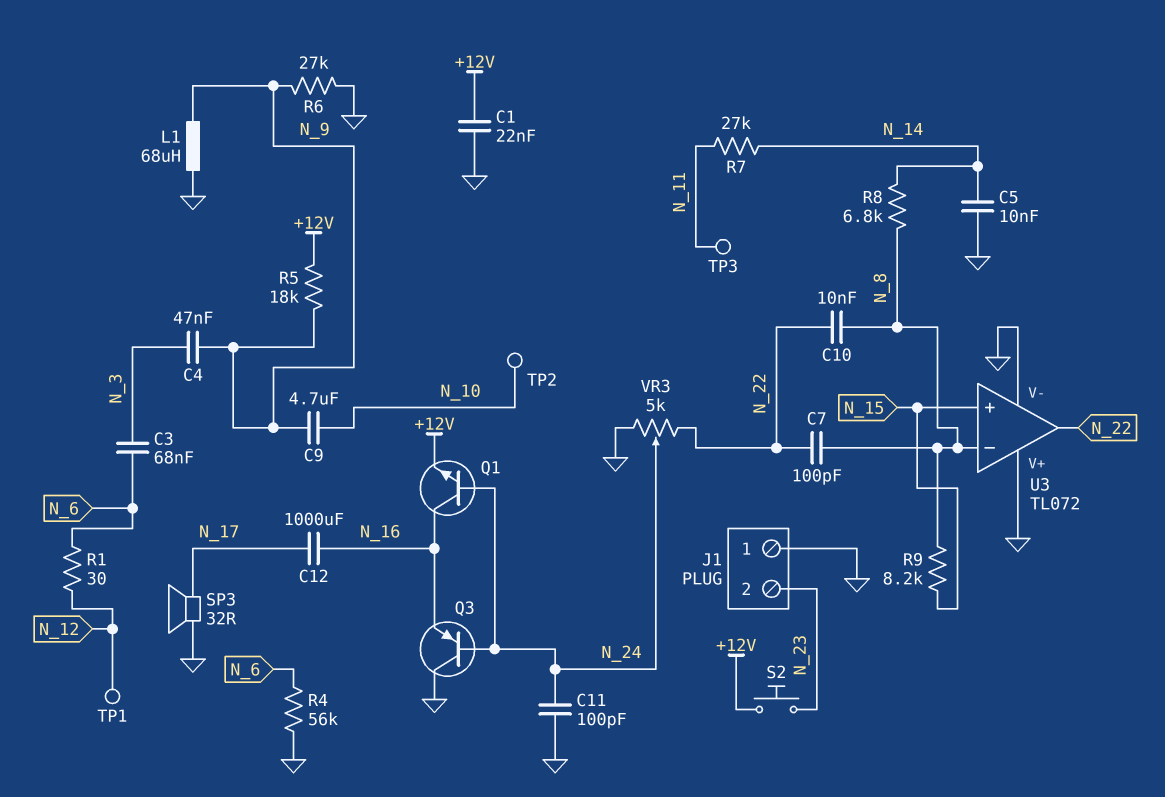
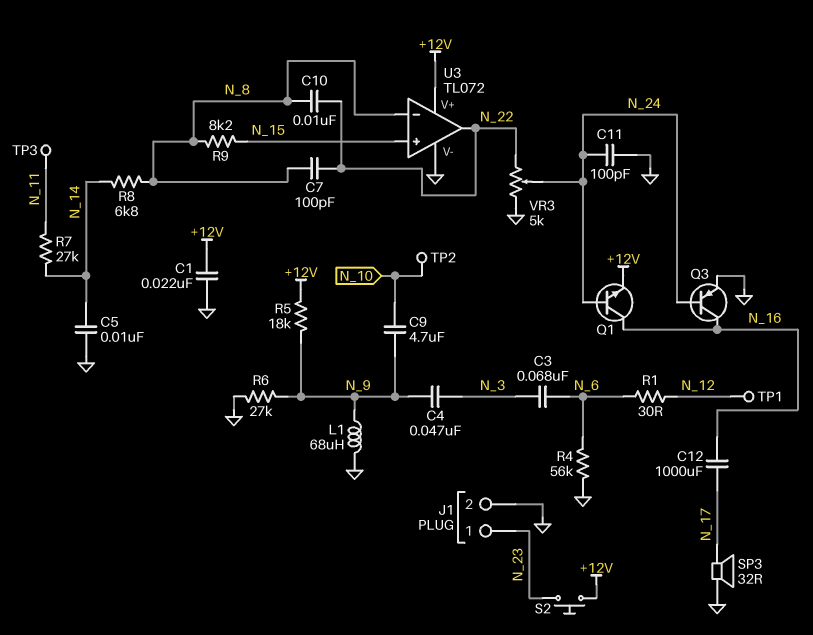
J1 pin 1: GND -> N_23
J1 pin 2: N_23 -> GND
Q3: PNP (B N_24, C GND, E N_16) -> PNP (B N_24, C N_16, E GND)
U3 pin V+: GND -> +12V

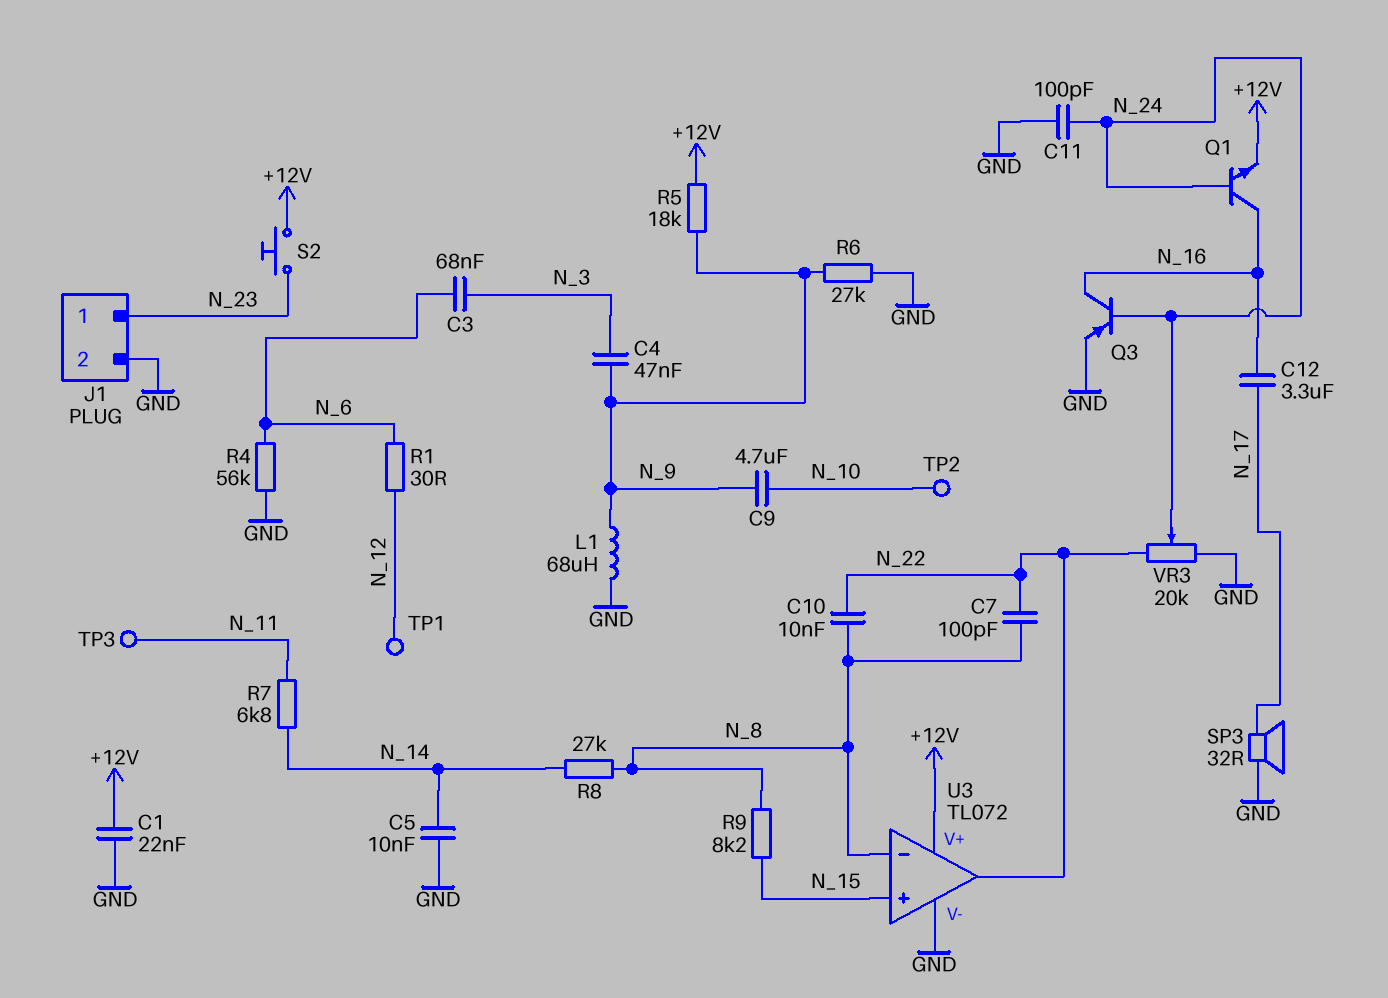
C12: 1000uF (N_16, N_17) -> 3.3uF (N_16, N_17)
R7: 27k (N_11, N_14) -> 6.8k (N_11, N_14)
R8: 6.8k (N_8, N_14) -> 27k (N_8, N_14)
VR3: 5k (GND, N_22, wiper N_24) -> 20k (GND, N_22, wiper N_24)

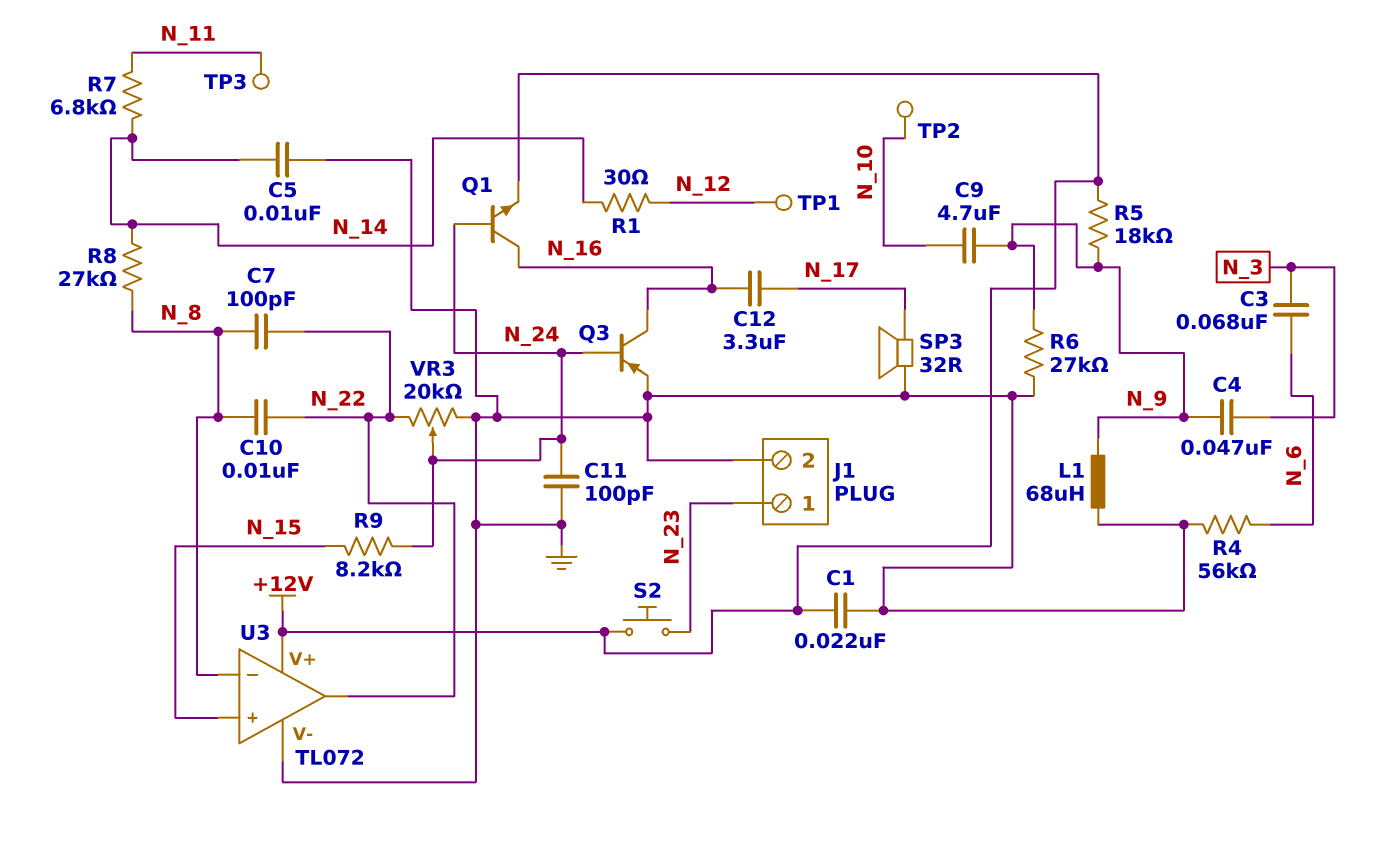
R1: 30 (N_6, N_12) -> 30 (N_12, N_14)
R9: 8.2k (N_8, N_15) -> 8.2k (N_15, N_24)

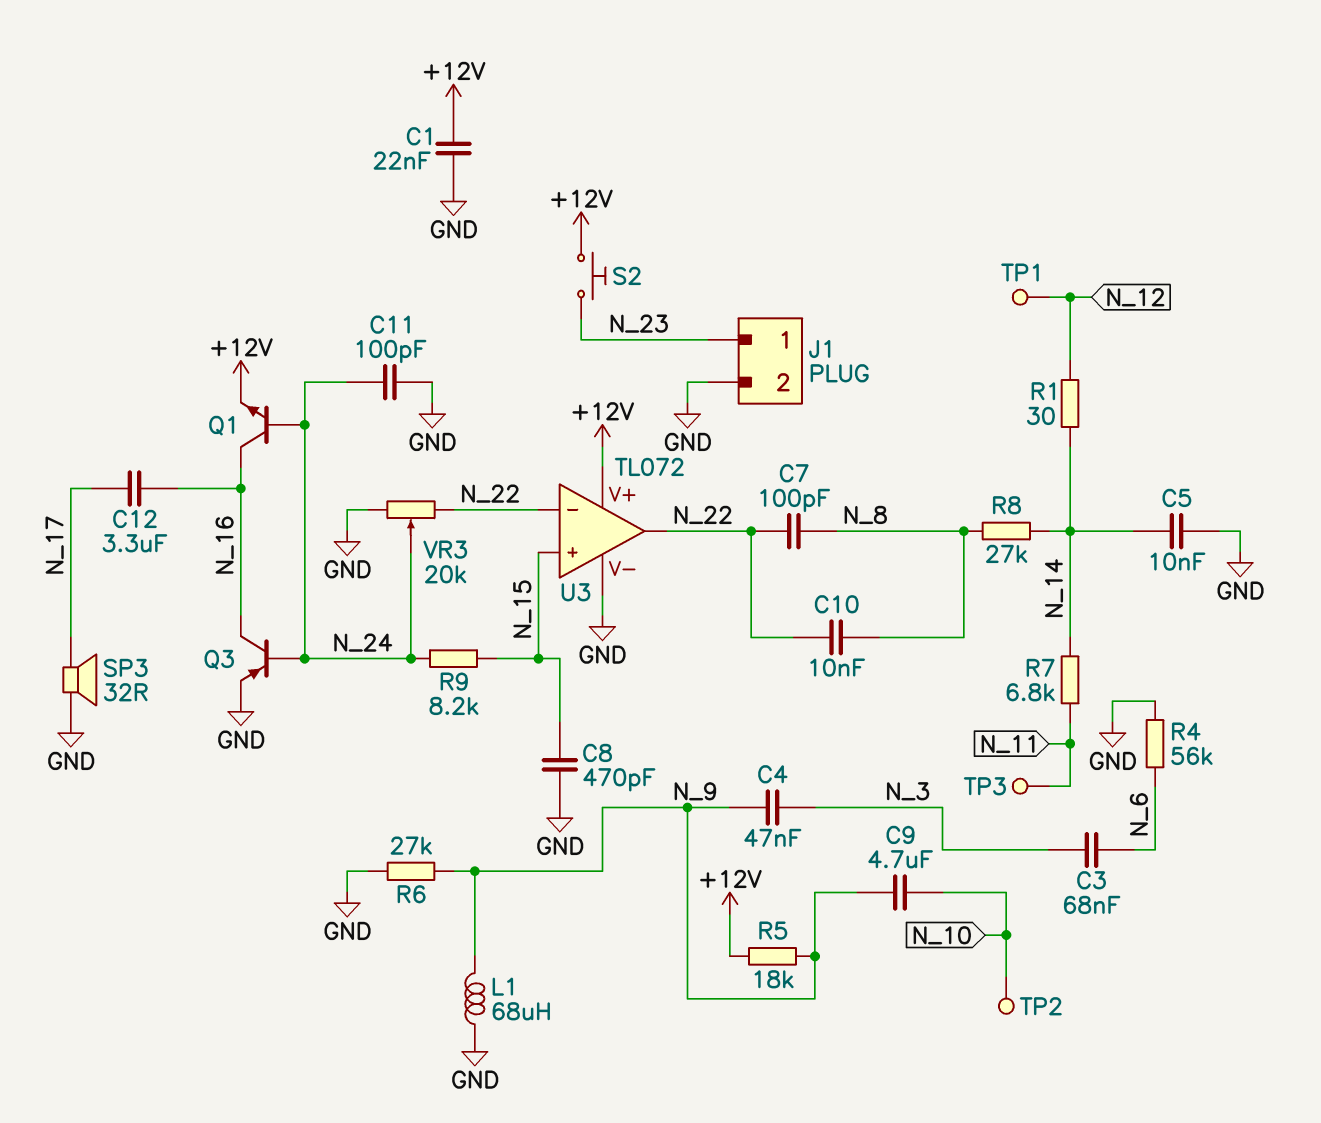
C8: none -> 470pF (GND, N_15)
U3 pin in-: N_8 -> N_22

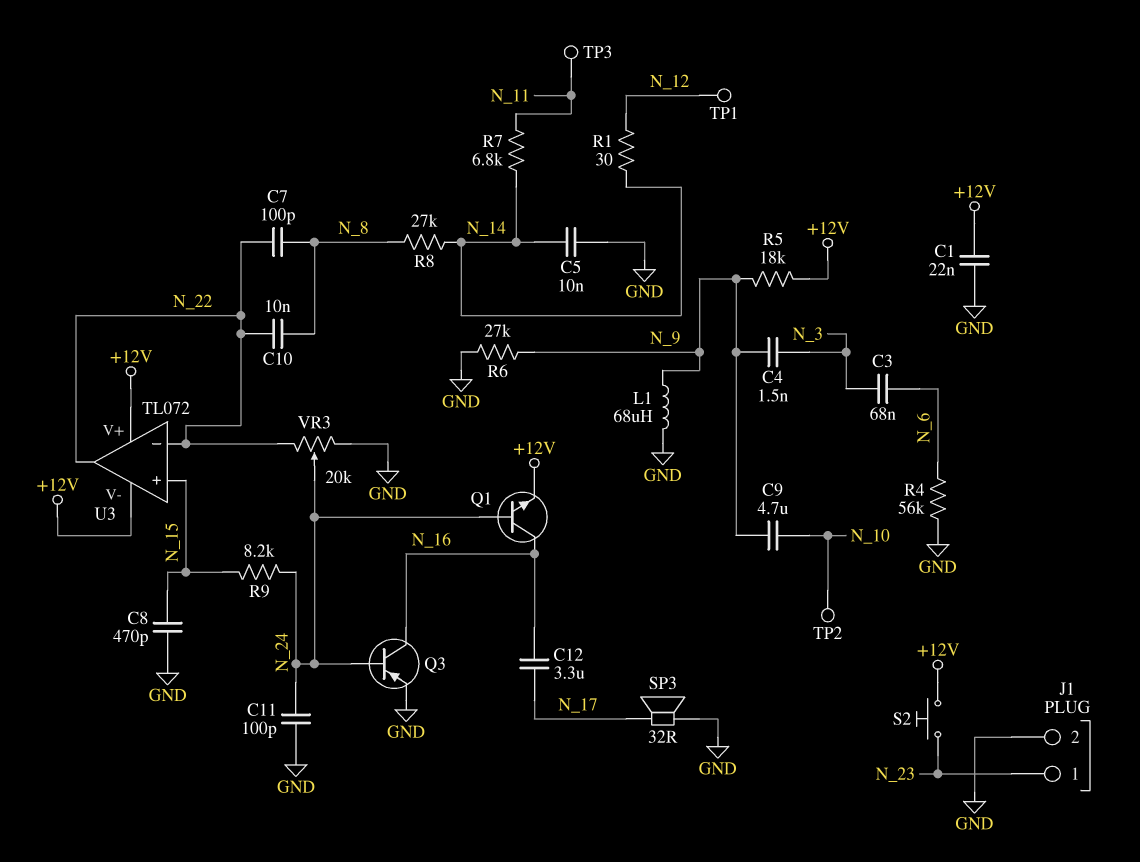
C4: 47nF (N_3, N_9) -> 1.5nF (N_3, N_9)
U3 pin V-: GND -> +12V

